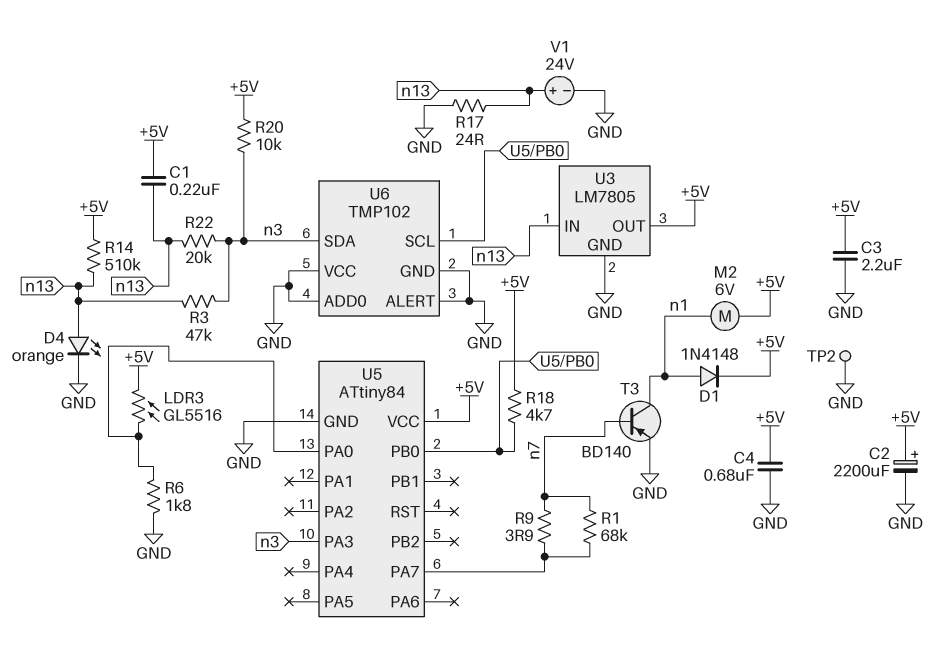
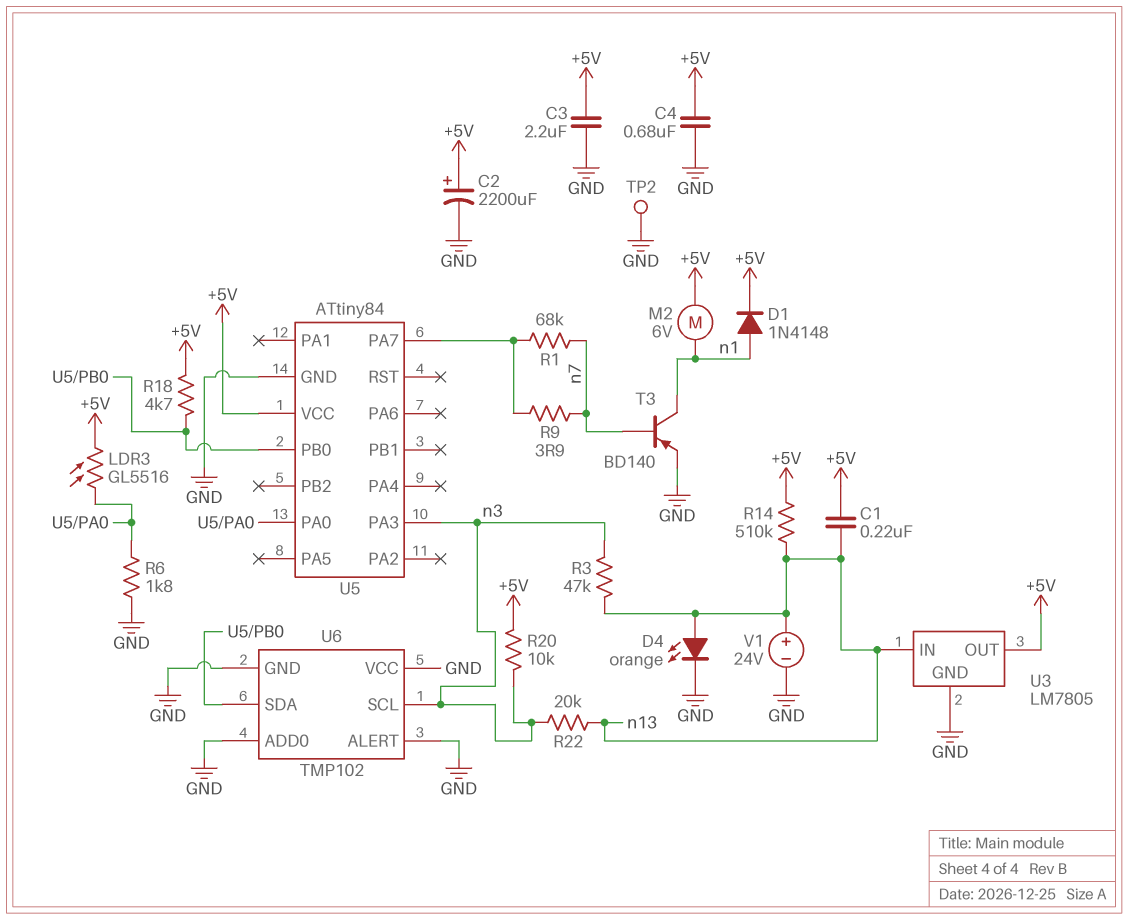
R17: 24 (GND, n13) -> none
U6 pin SCL: U5/PB0 -> n3
U6 pin SDA: n3 -> U5/PB0

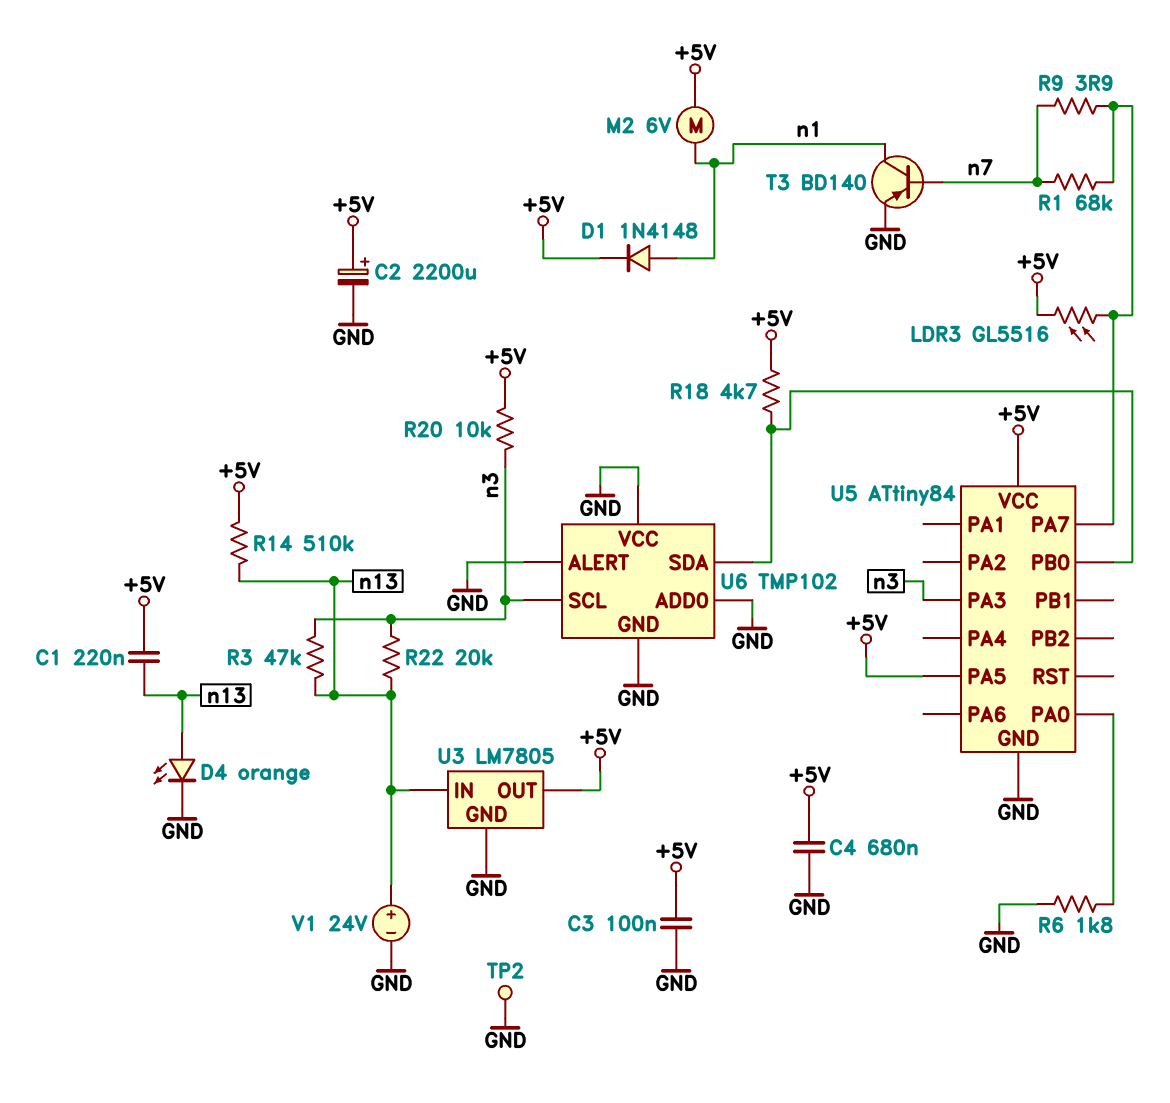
C3: 2.2uF (+5V, GND) -> 100nF (+5V, GND)
LDR3: GL5516 (+5V, U5/PA0) -> GL5516 (+5V, U5/PA7)
U5 pin PA5: none -> +5V

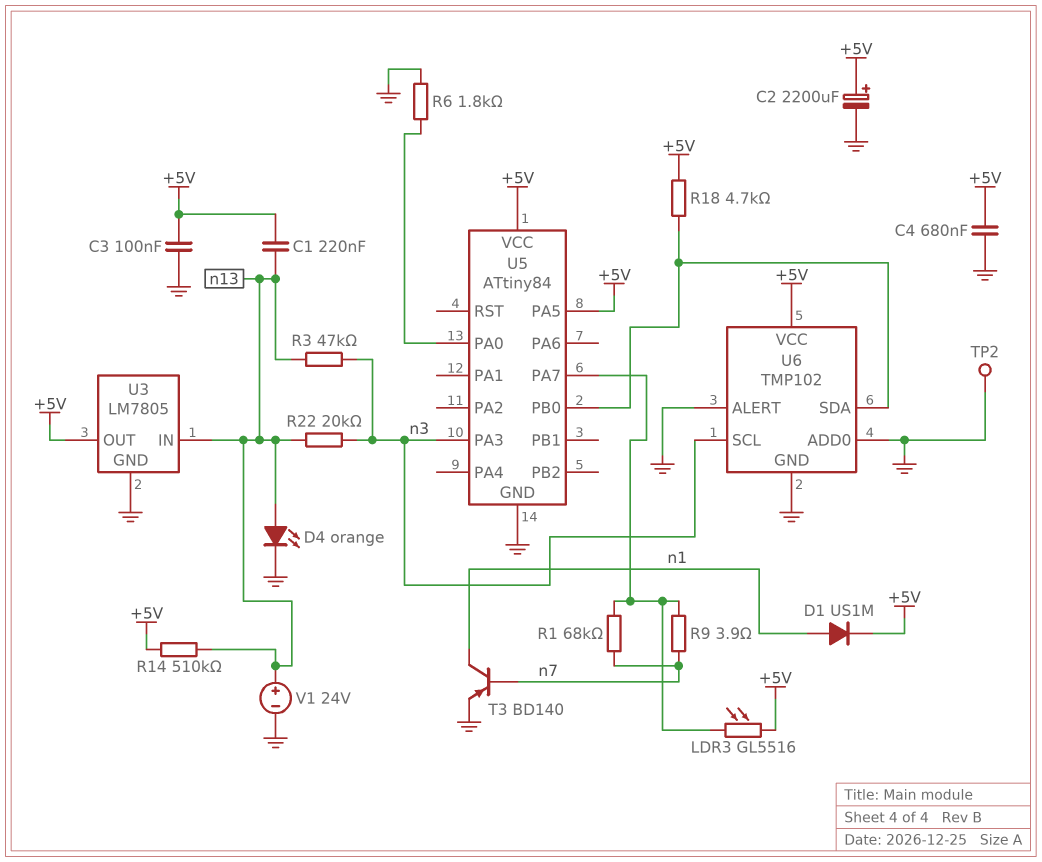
D1: diode 1N4148 (A n1, K +5V) -> diode US1M (A n1, K +5V)
M2: motor 6V (+5V, n1) -> none
R20: 10k (+5V, n3) -> none
U6 pin VCC: GND -> +5V

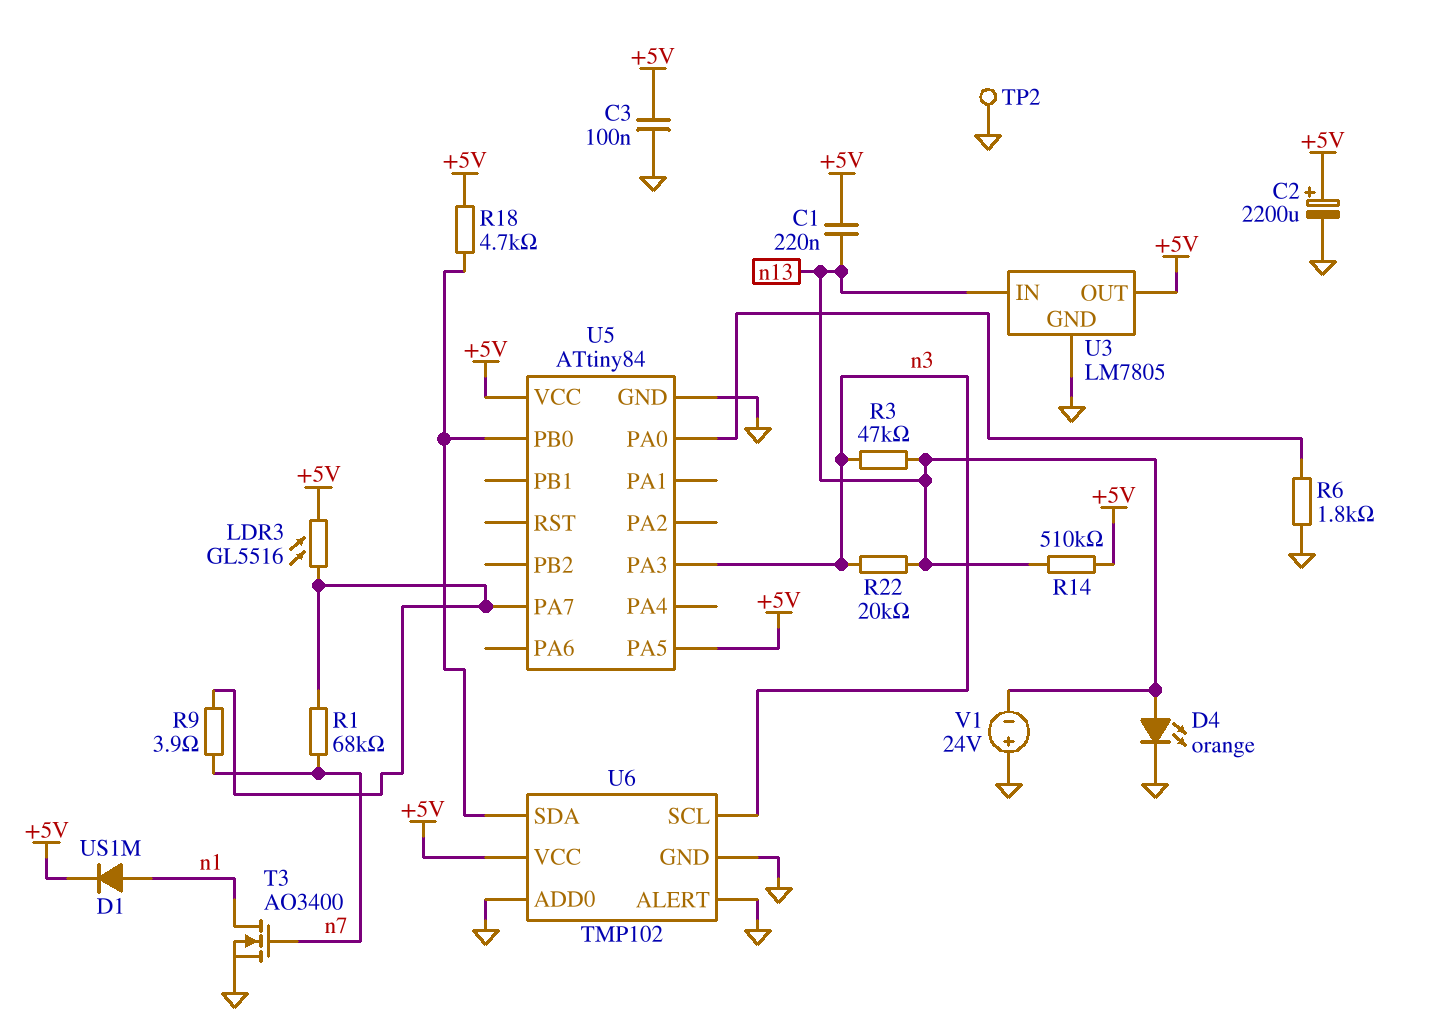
C4: 680nF (+5V, GND) -> none
T3: PNP BD140 (B n7, C n1, E GND) -> NMOS AO3400 (G n7, D n1, S GND)
V1: 24V (plus n13, minus GND) -> 24V (plus GND, minus n13)

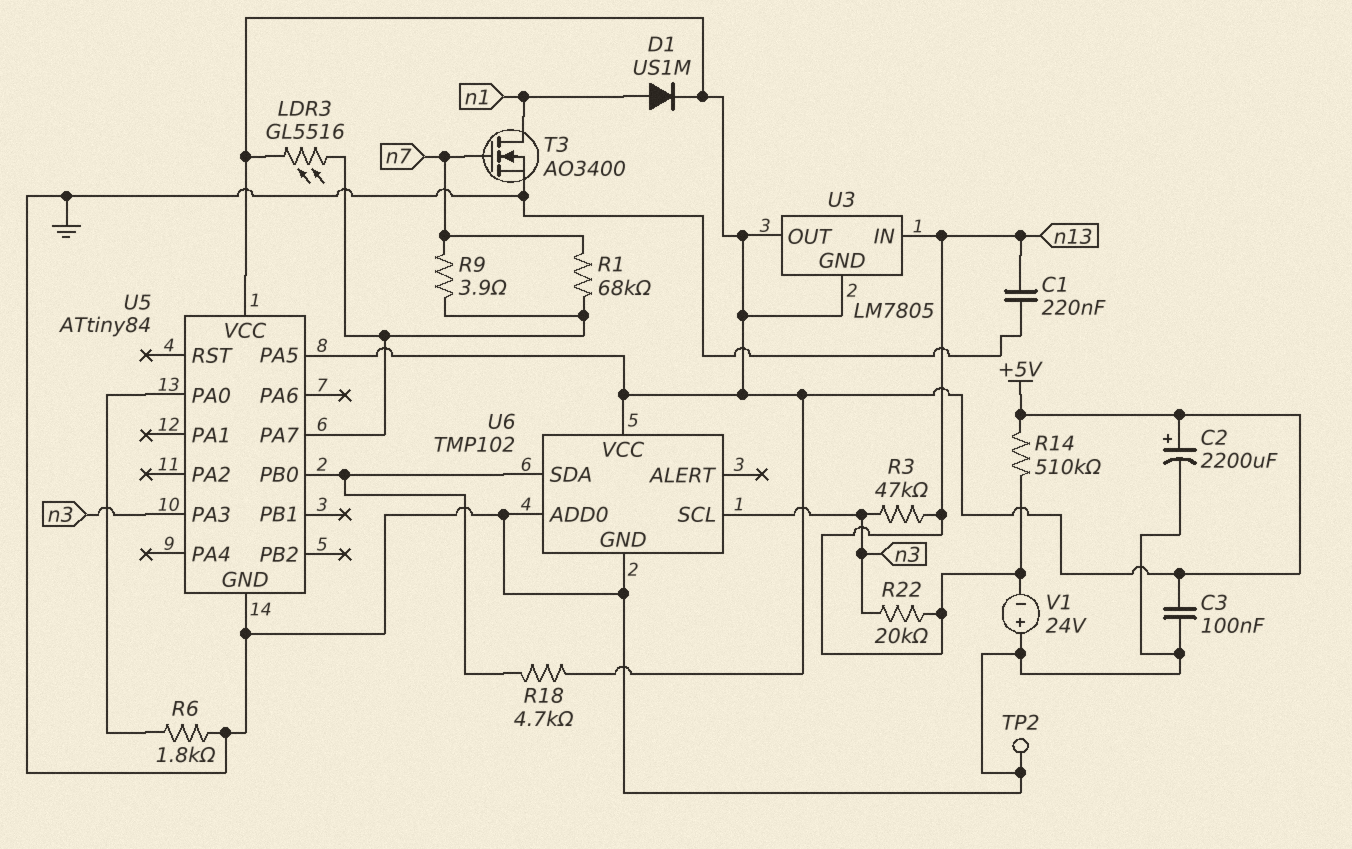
C1: 220nF (+5V, n13) -> 220nF (GND, n13)
D4: LED orange (A n13, K GND) -> none
U3 pin GND: GND -> +5V
U6 pin ALERT: GND -> none

